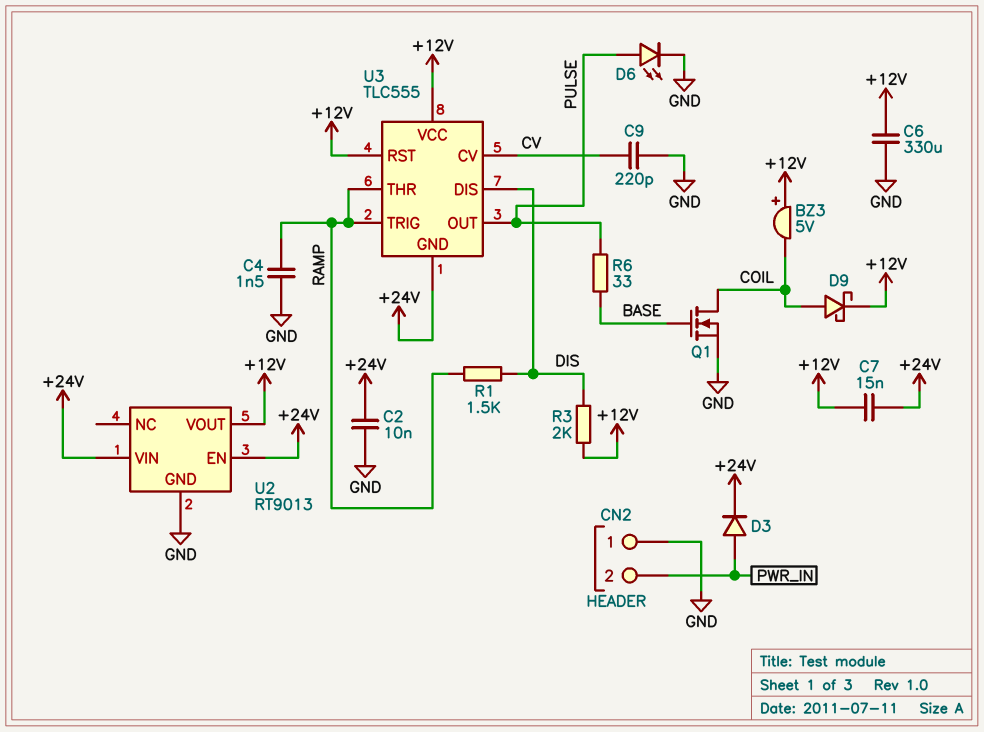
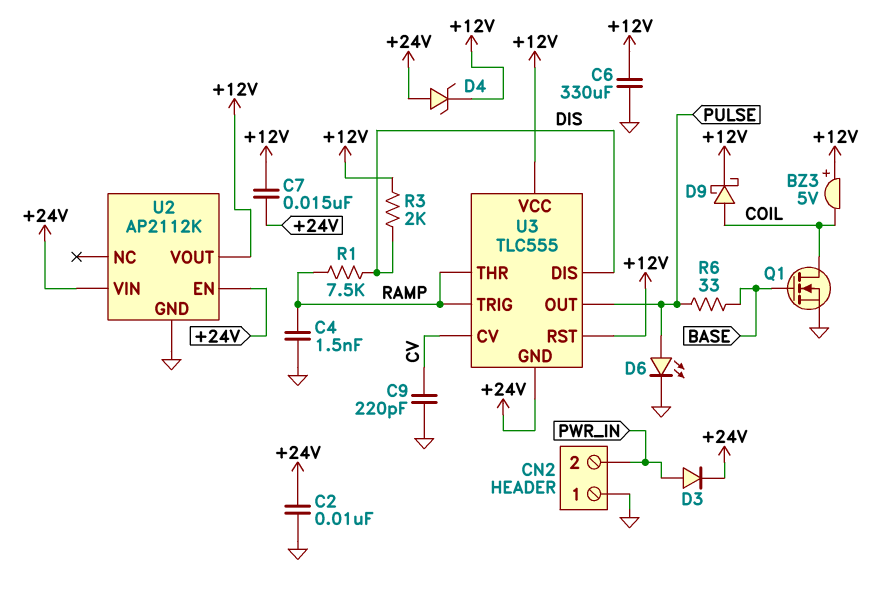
D4: none -> zener (A +24V, K +12V)
R1: 1.5k (DIS, RAMP) -> 7.5k (DIS, RAMP)
U2: RT9013 -> AP2112K

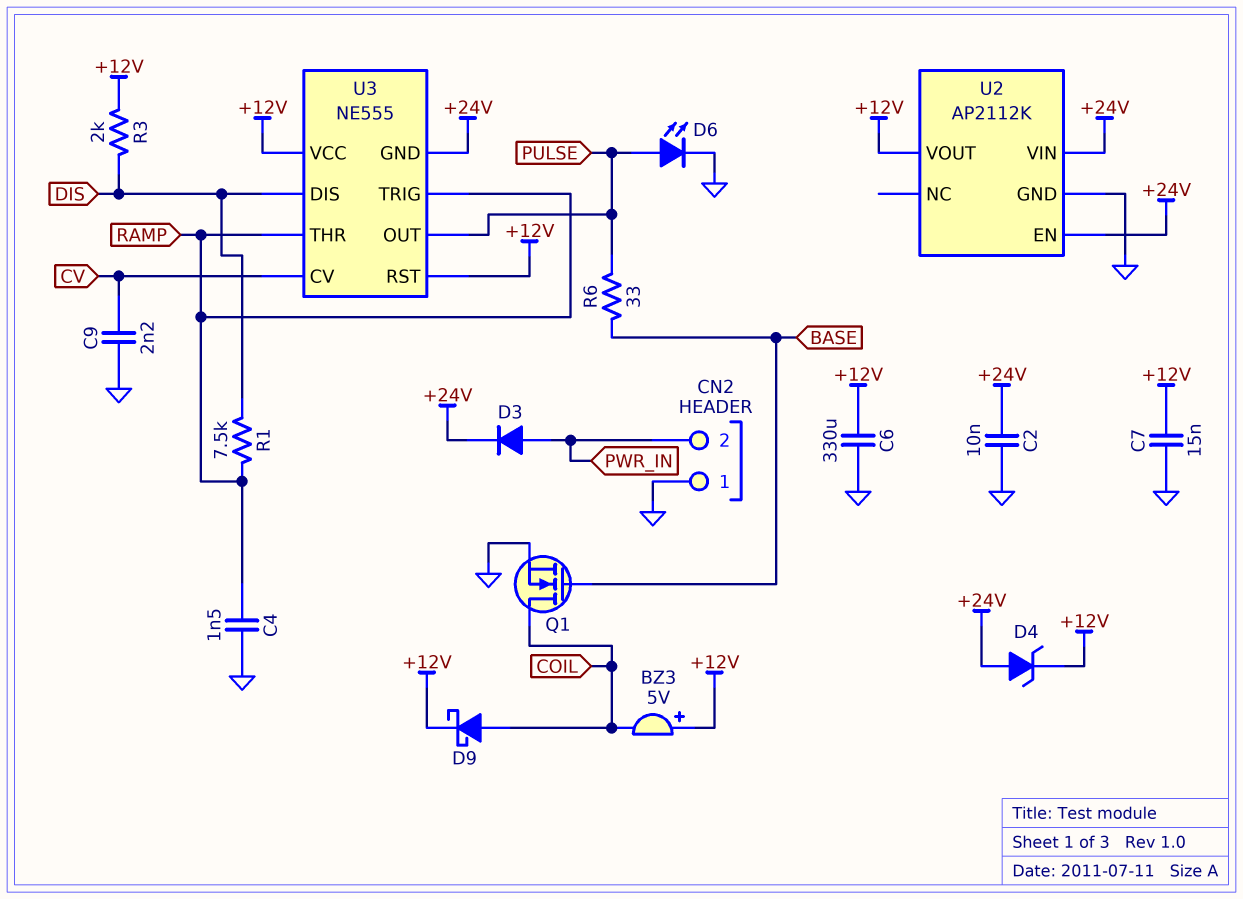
C7: 15nF (+12V, +24V) -> 15nF (+12V, GND)
C9: 220pF (CV, GND) -> 2.2nF (CV, GND)
U3: TLC555 -> NE555

